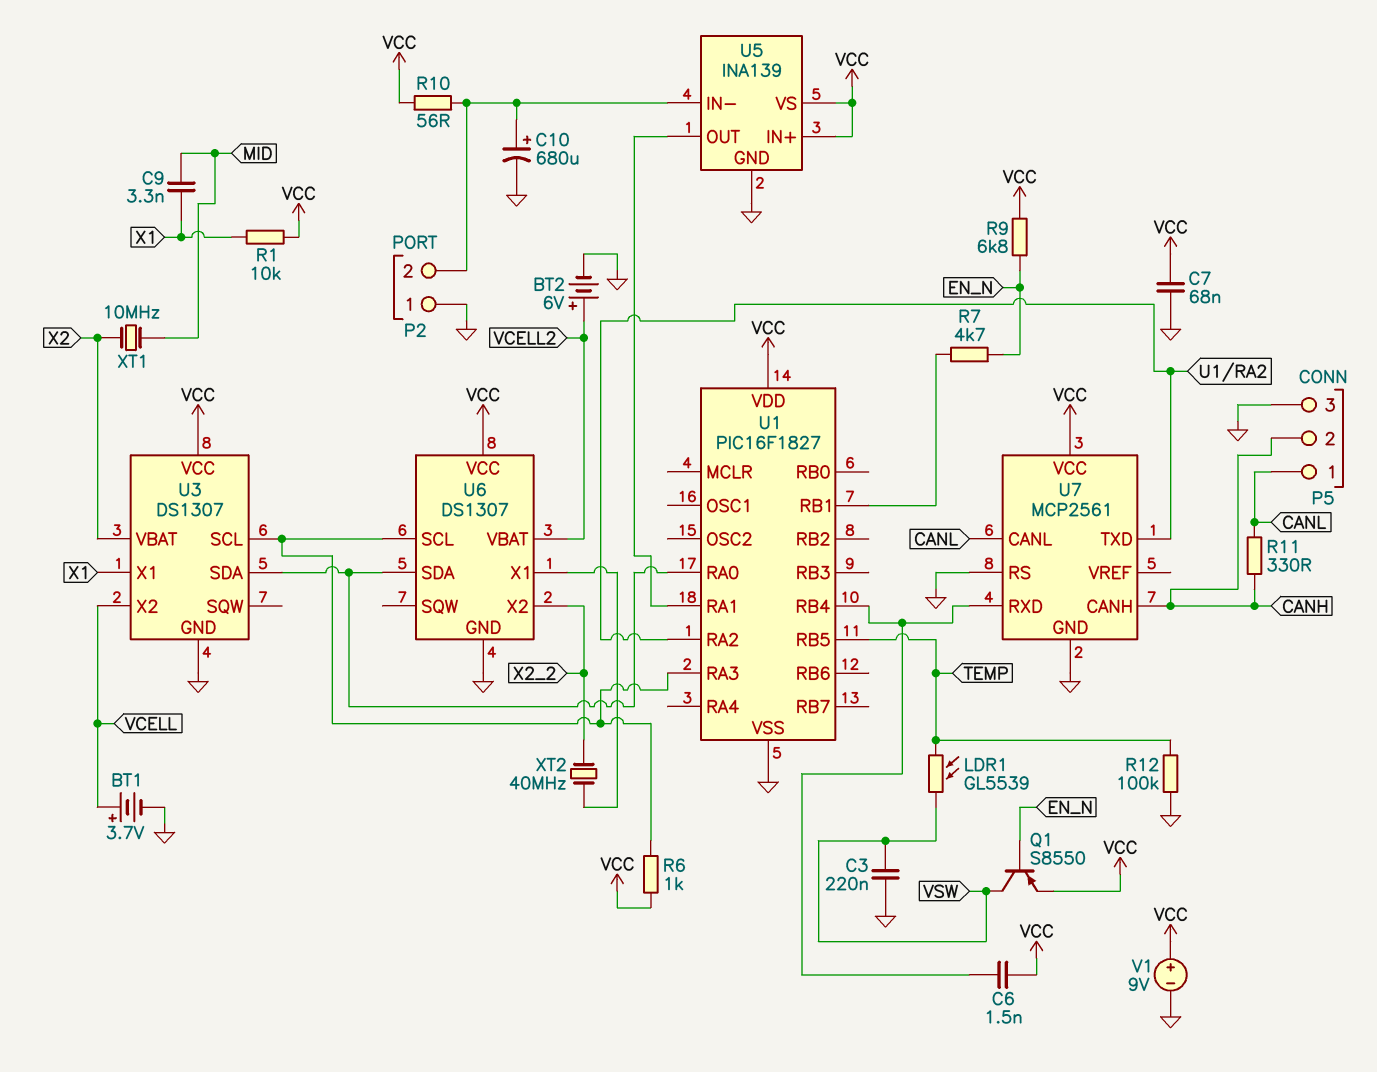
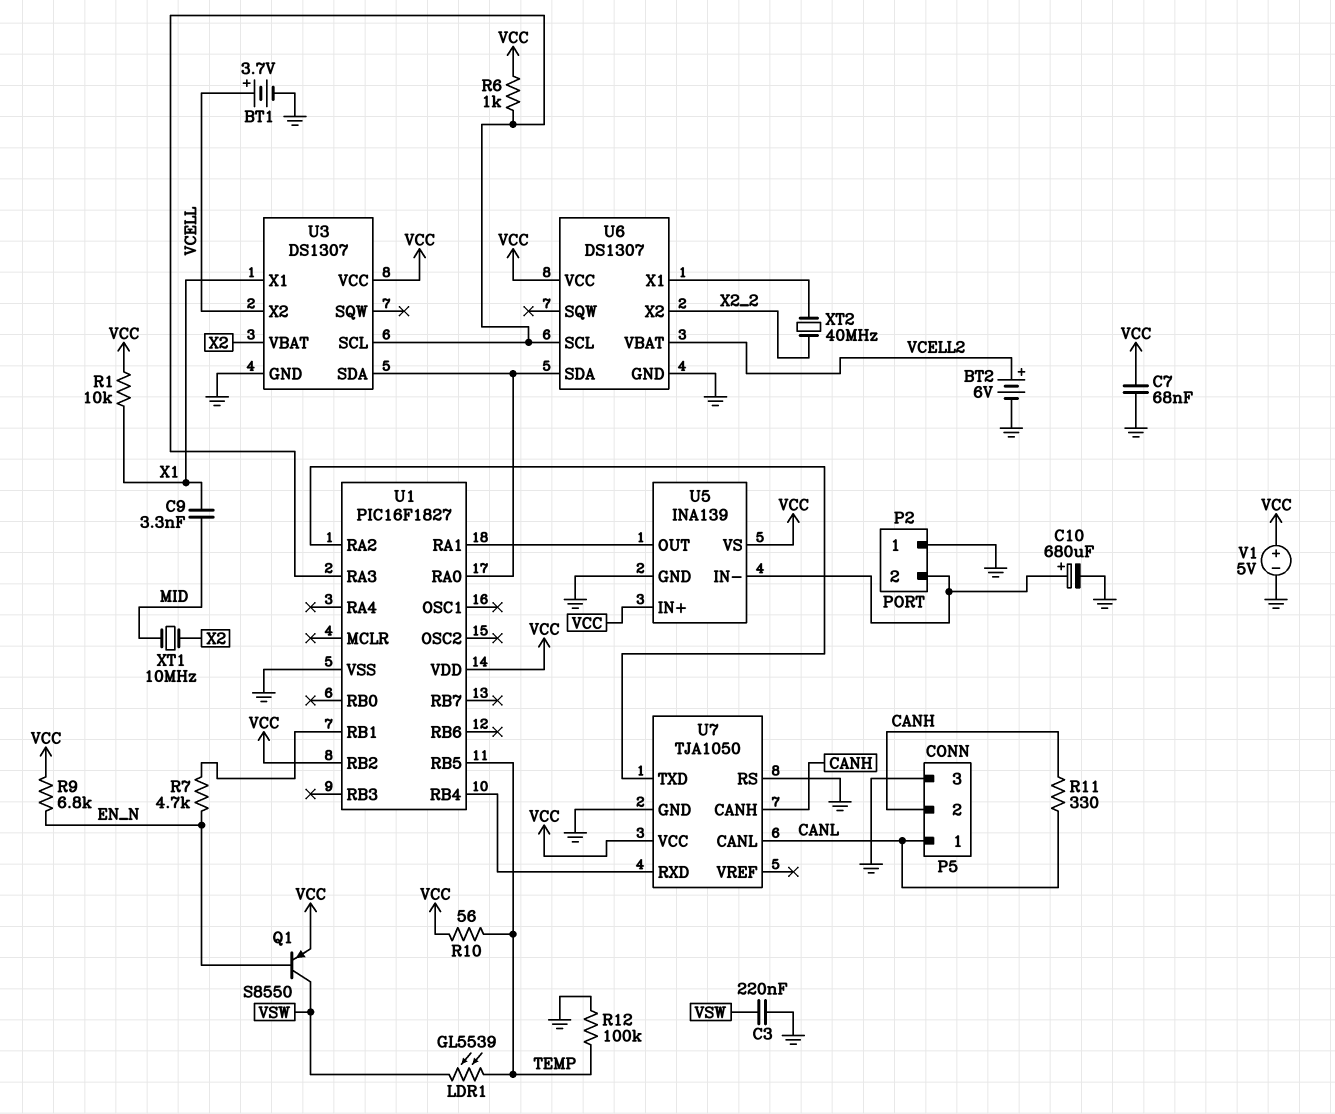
C6: 1.5nF (U1/RB4, VCC) -> none
R10: 56 (P2/2, VCC) -> 56 (TEMP, VCC)
U1 pin RB2: none -> VCC
U7: MCP2561 -> TJA1050
V1: 9V (plus VCC, minus GND) -> 5V (plus VCC, minus GND)

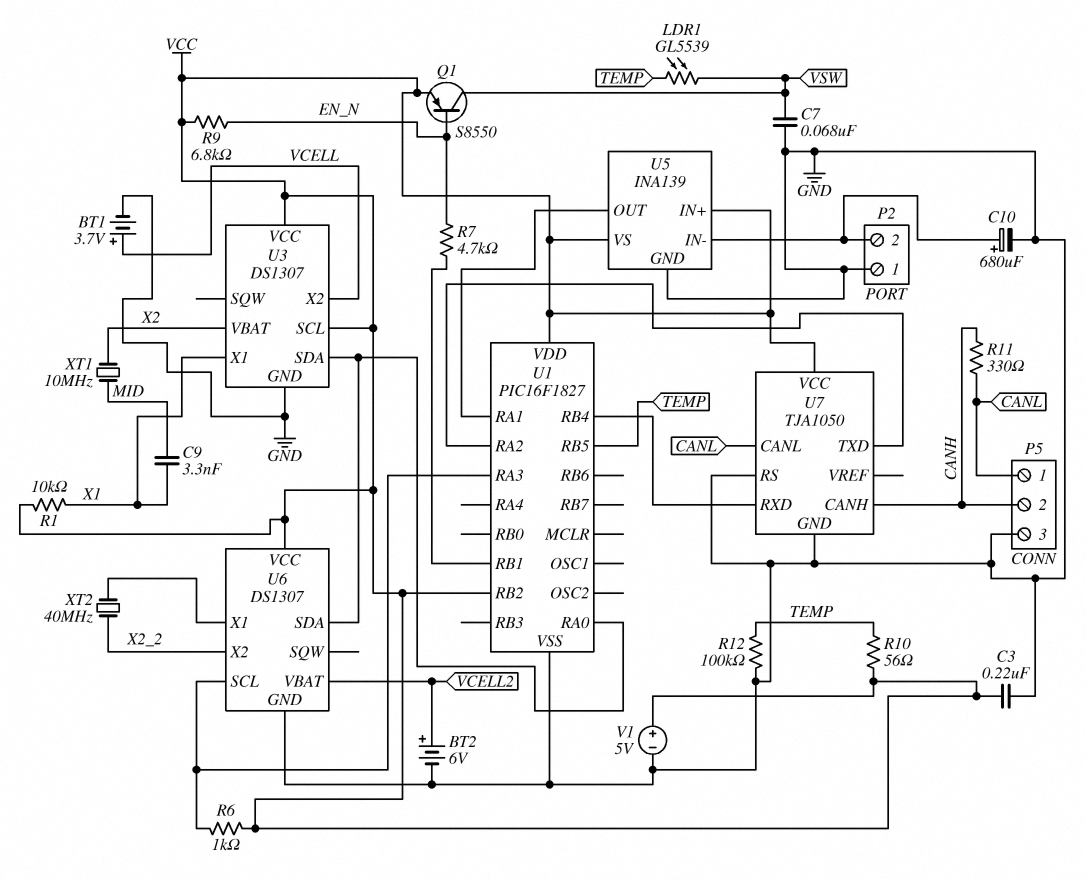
C3: 220nF (GND, VSW) -> 220nF (GND, VCC)
C7: 68nF (GND, VCC) -> 68nF (GND, VSW)
U3 pin SCL: U1/RA3 -> VCC

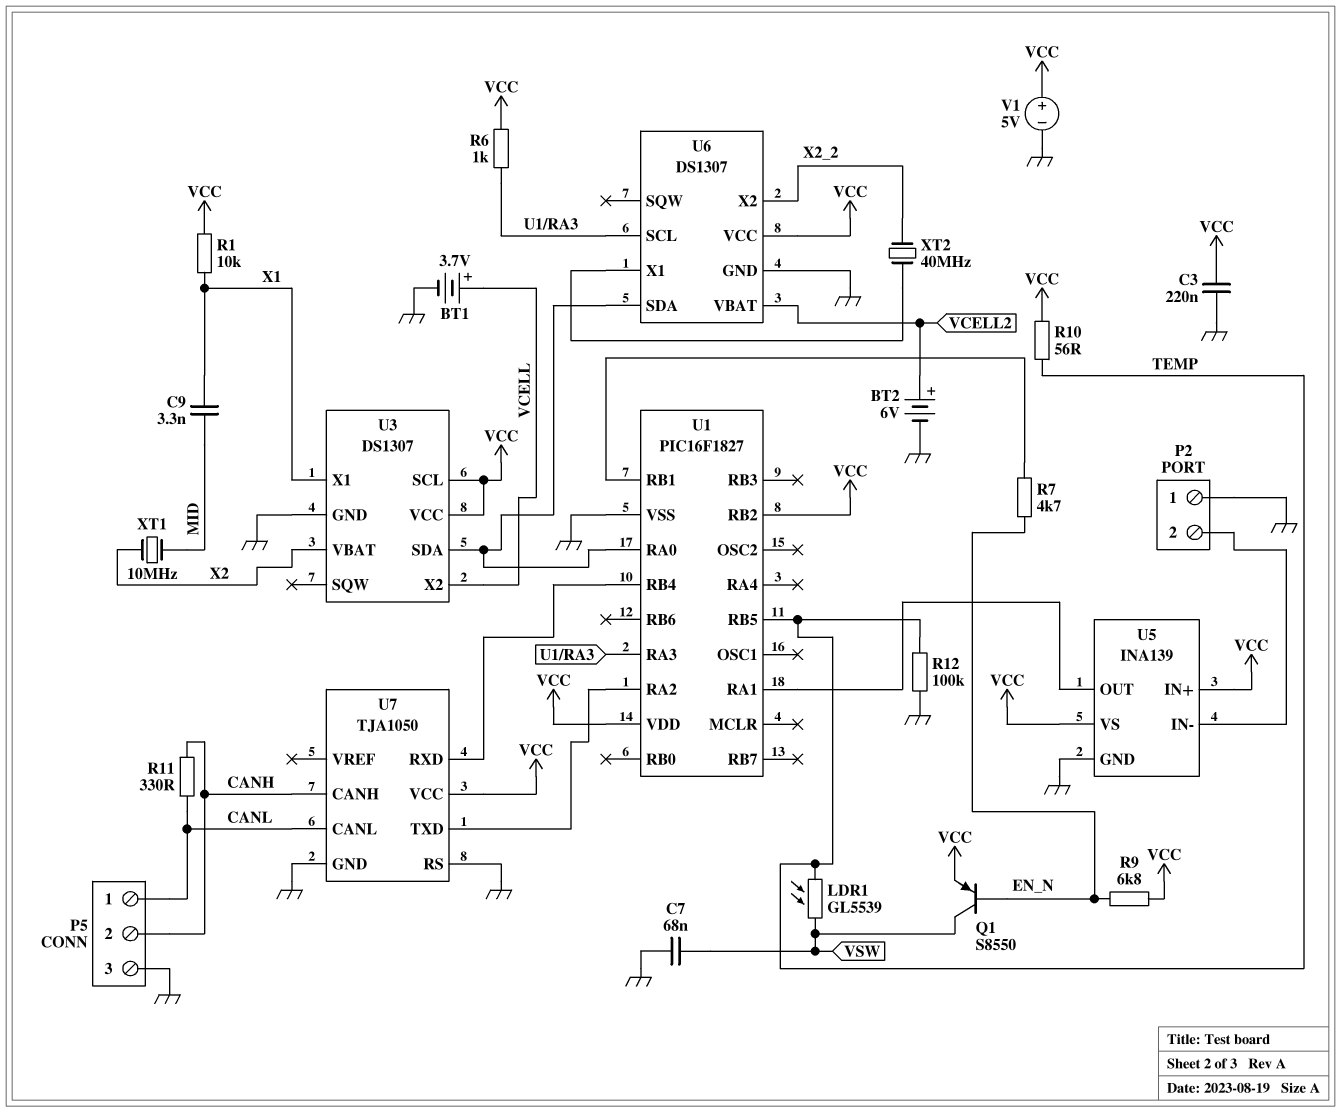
C10: 680uF (plus P2/2, minus GND) -> none

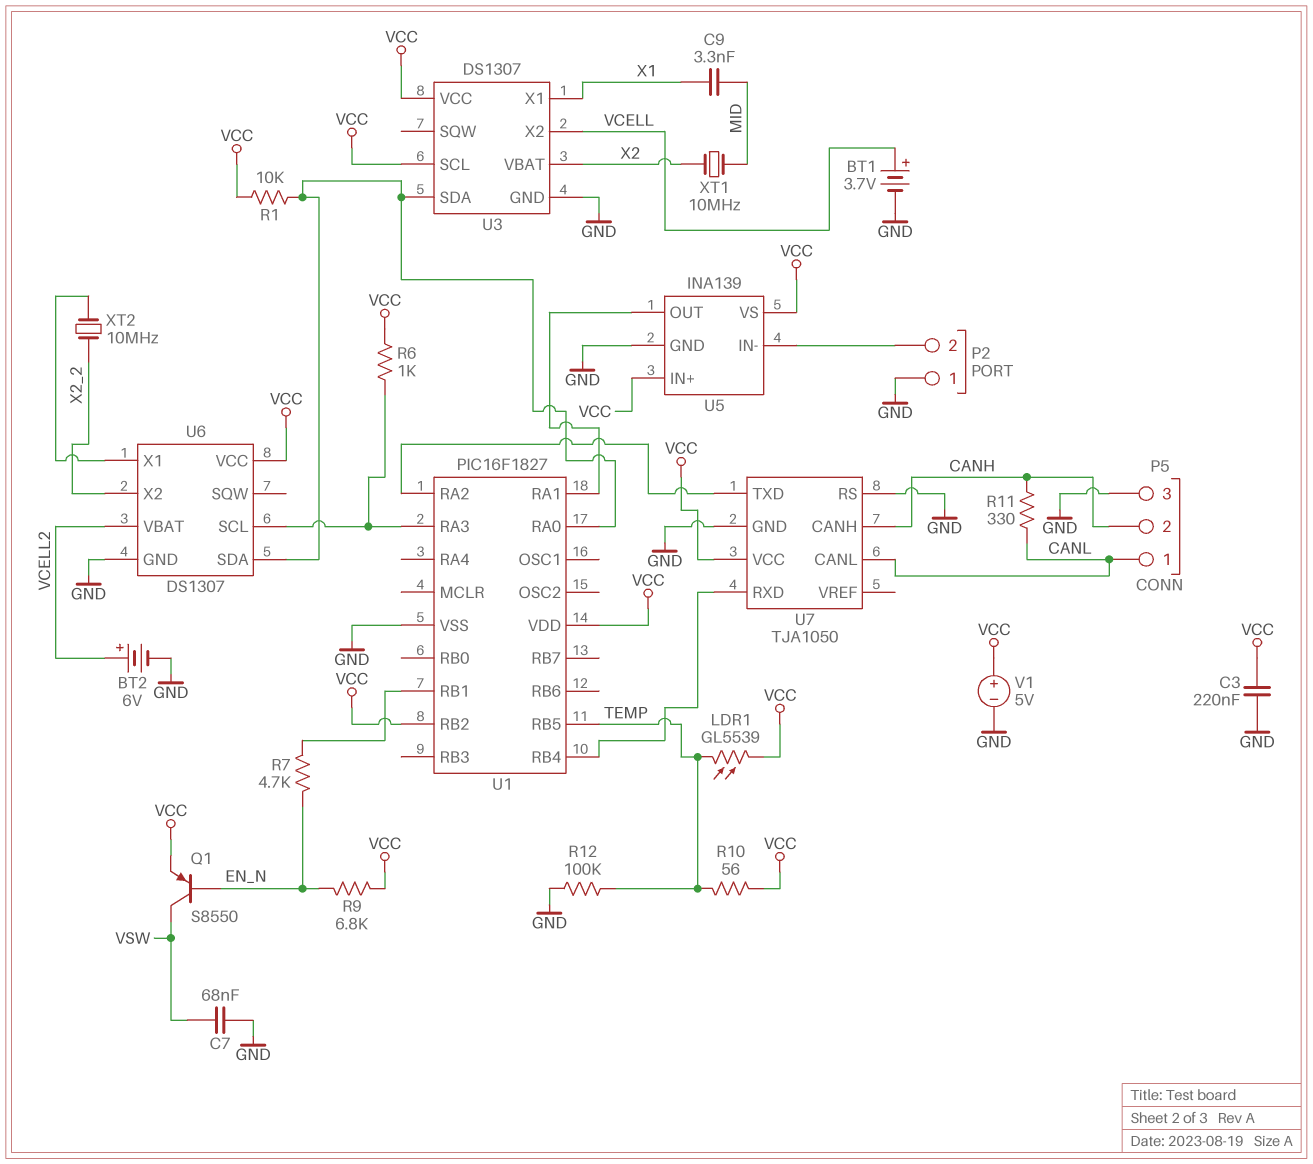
LDR1: GL5539 (TEMP, VSW) -> GL5539 (TEMP, VCC)
R1: 10k (VCC, X1) -> 10k (U1/RA0, VCC)
XT2: 40MHz (U6/X1, X2_2) -> 10MHz (U6/X1, X2_2)

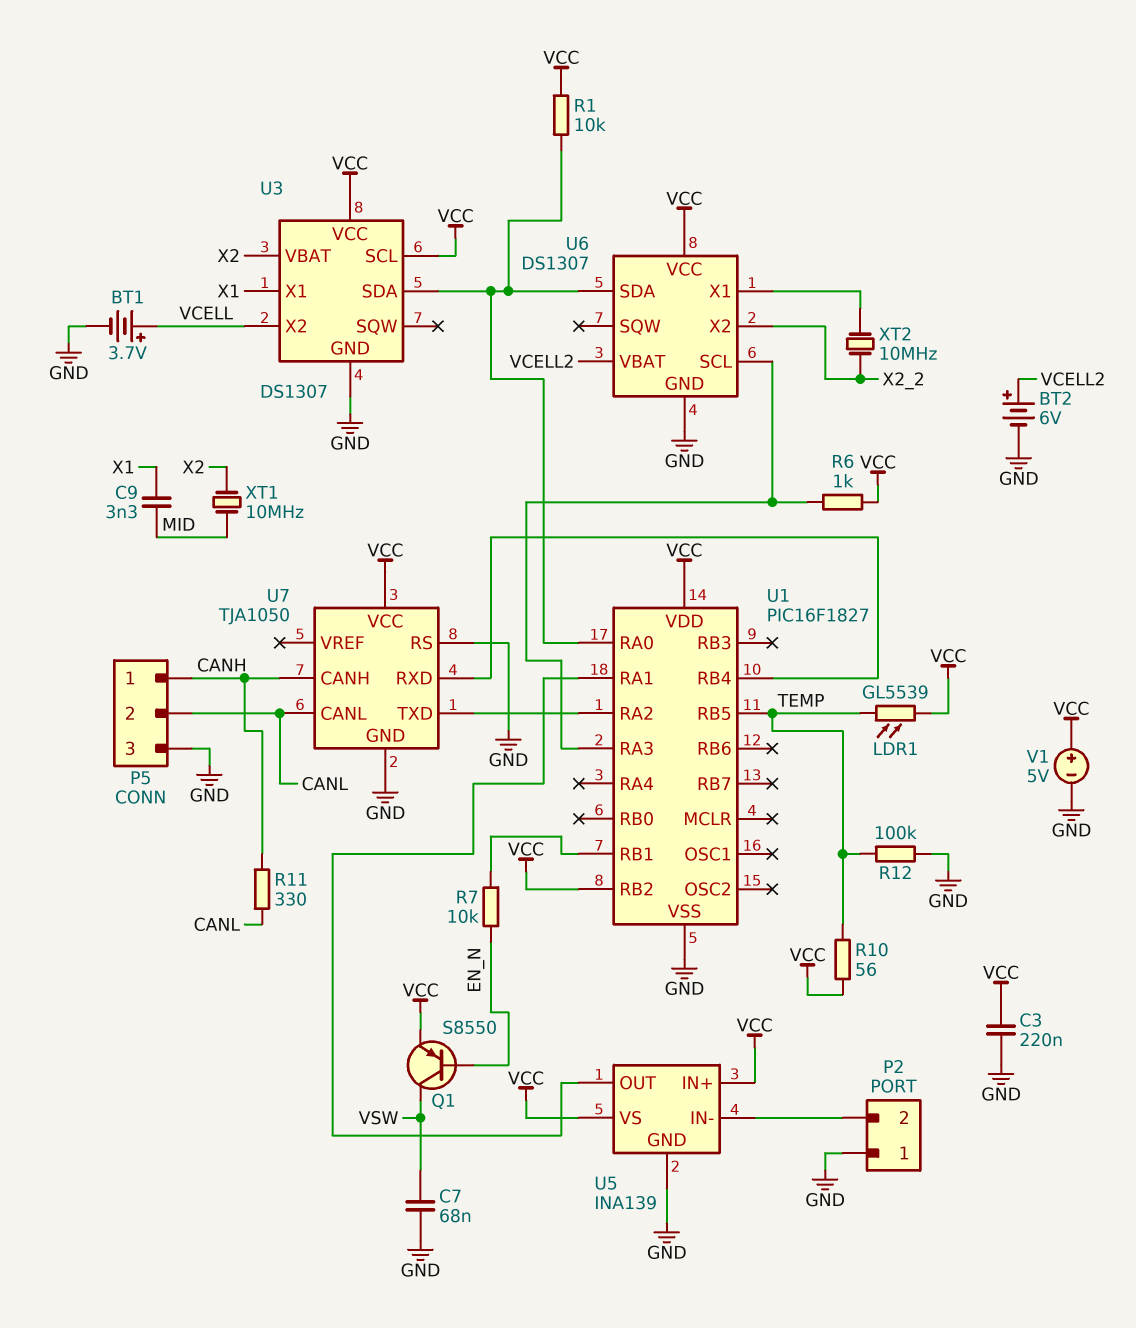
P5 pin 1: CANL -> CANH
P5 pin 2: CANH -> CANL
R7: 4.7k (EN_N, U1/RB1) -> 10k (EN_N, U1/RB1)
R9: 6.8k (EN_N, VCC) -> none

